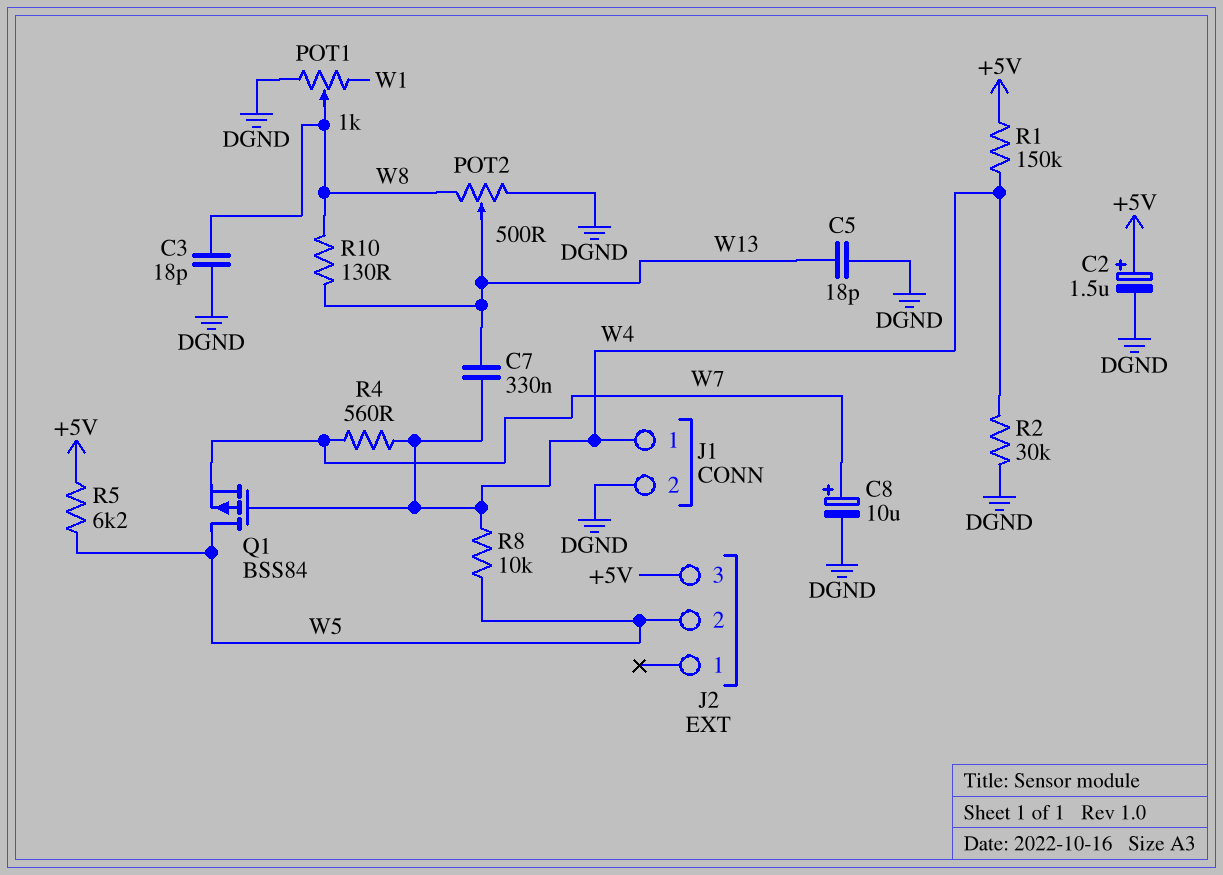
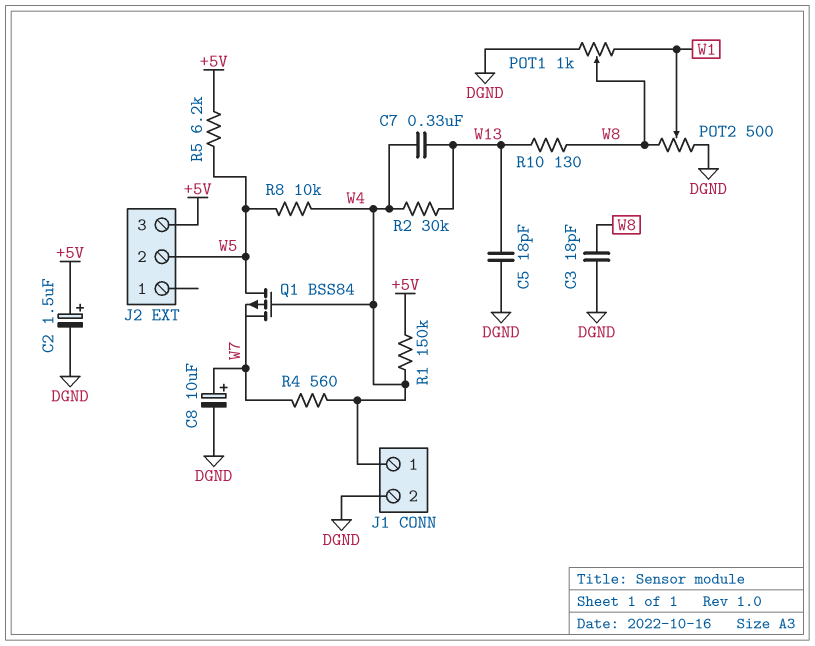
POT2: 500 (DGND, W8, wiper W13) -> 500 (DGND, W8, wiper W1)
R2: 30k (DGND, W4) -> 30k (W4, W13)

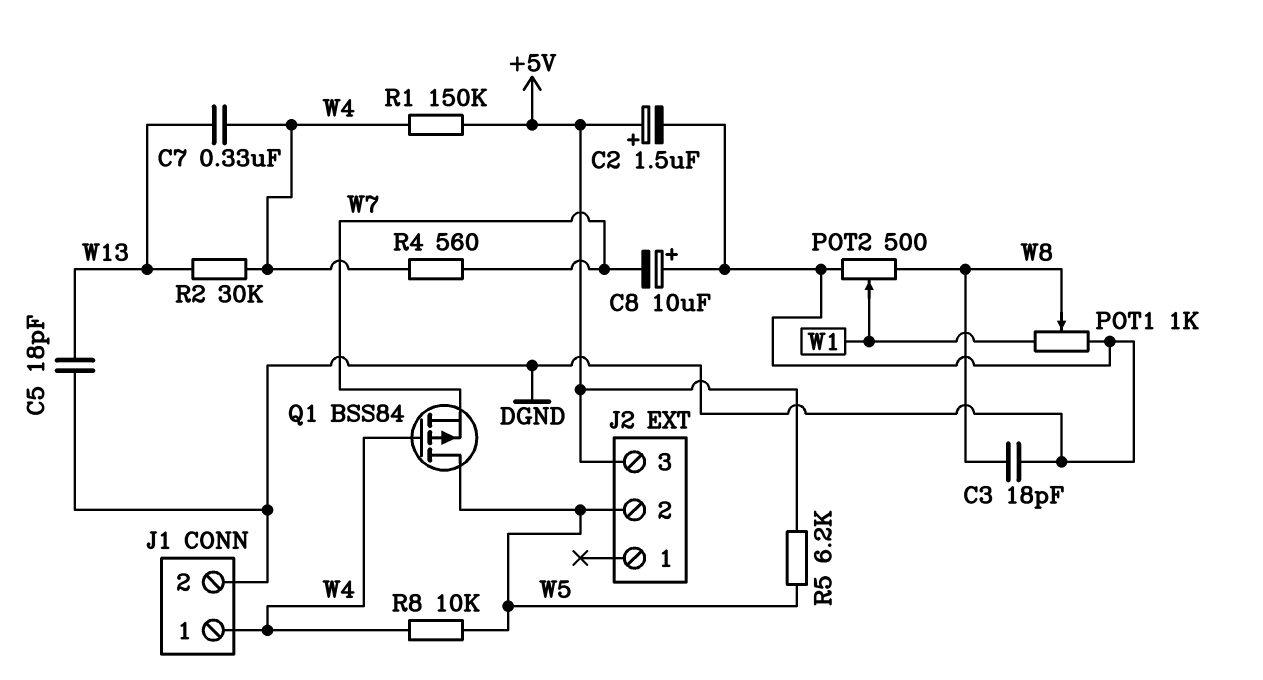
C8: 10uF (plus W7, minus DGND) -> 10uF (plus DGND, minus W7)
R10: 130 (W8, W13) -> none

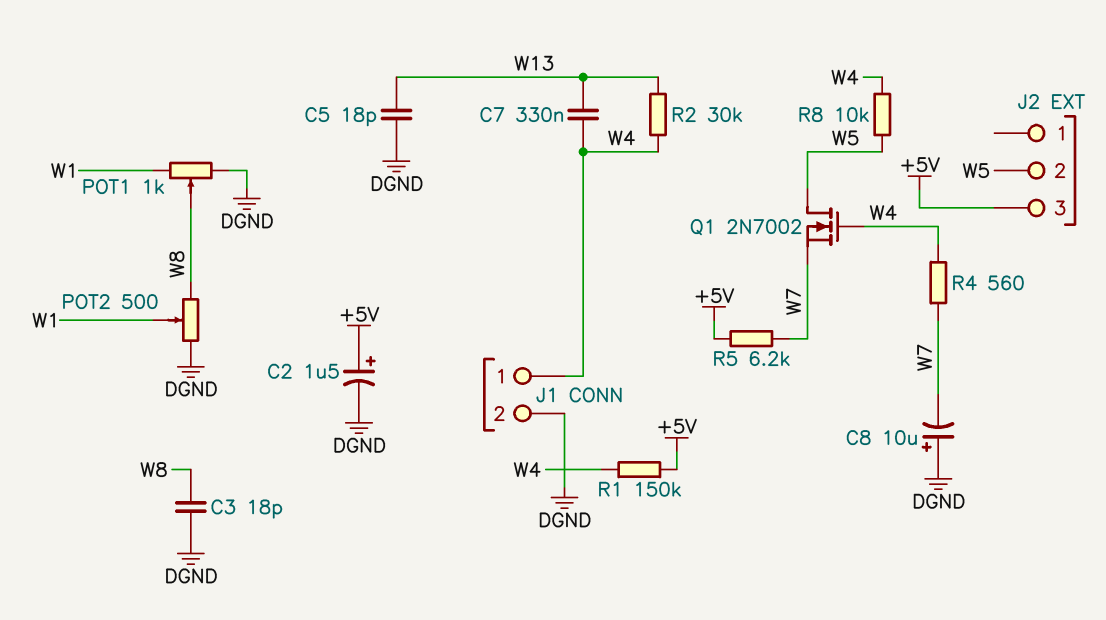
Q1: PMOS BSS84 (G W4, D W5, S W7) -> NMOS 2N7002 (G W4, D W5, S W7)
R5: 6.2k (+5V, W5) -> 6.2k (+5V, W7)

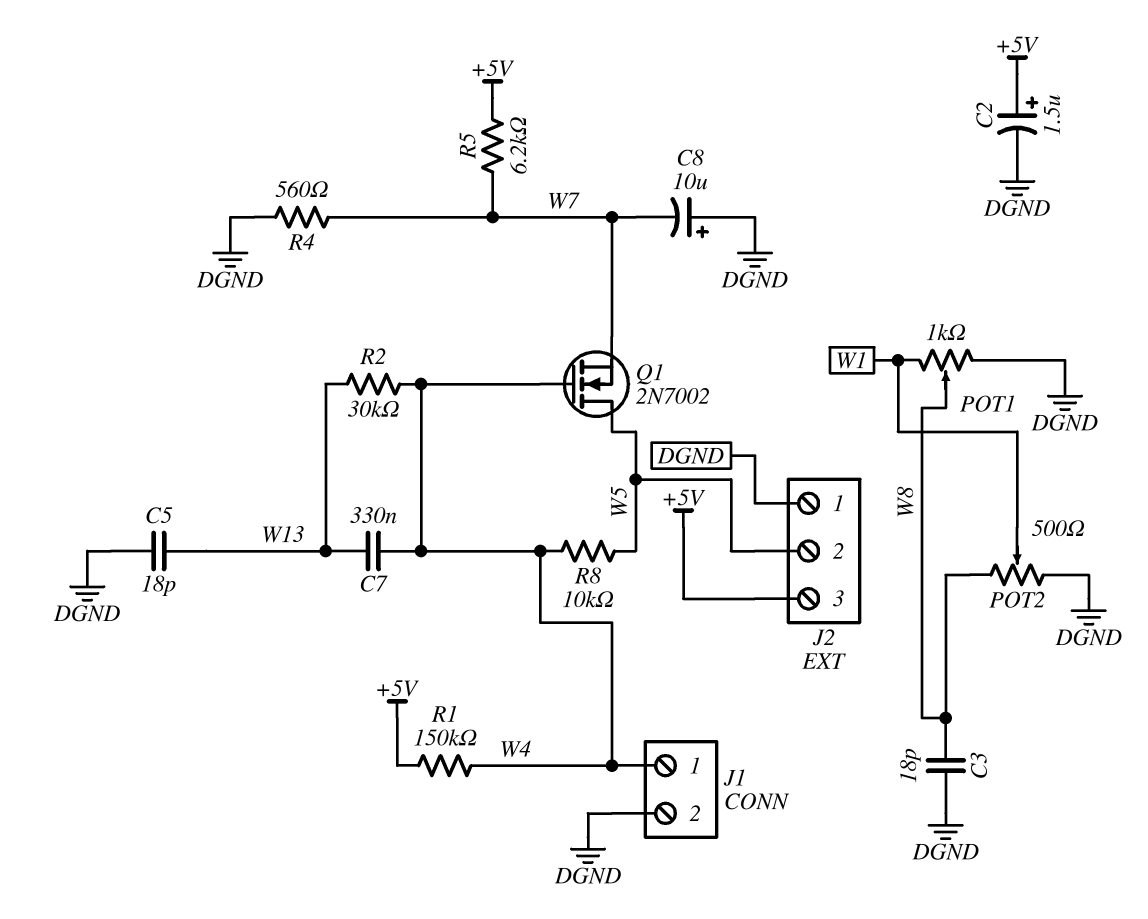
J2 pin 1: none -> DGND
R4: 560 (W4, W7) -> 560 (DGND, W7)

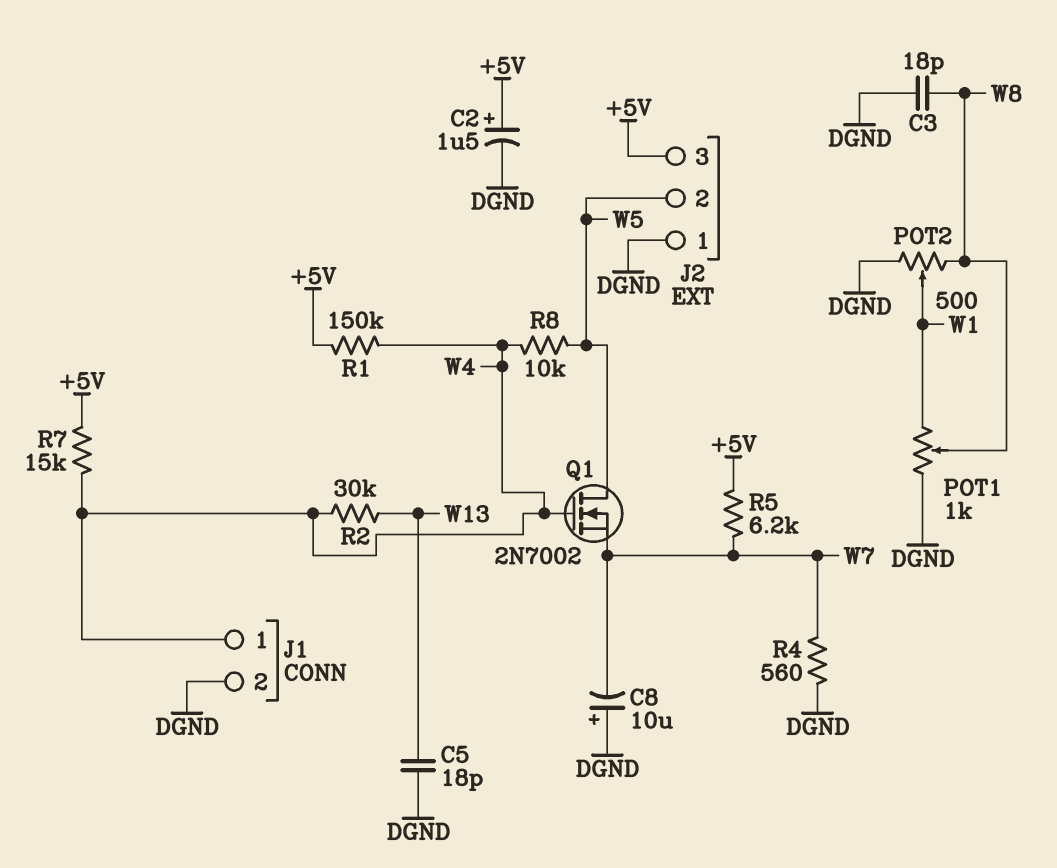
C7: 330nF (W4, W13) -> none
R7: none -> 15k (+5V, W4)

